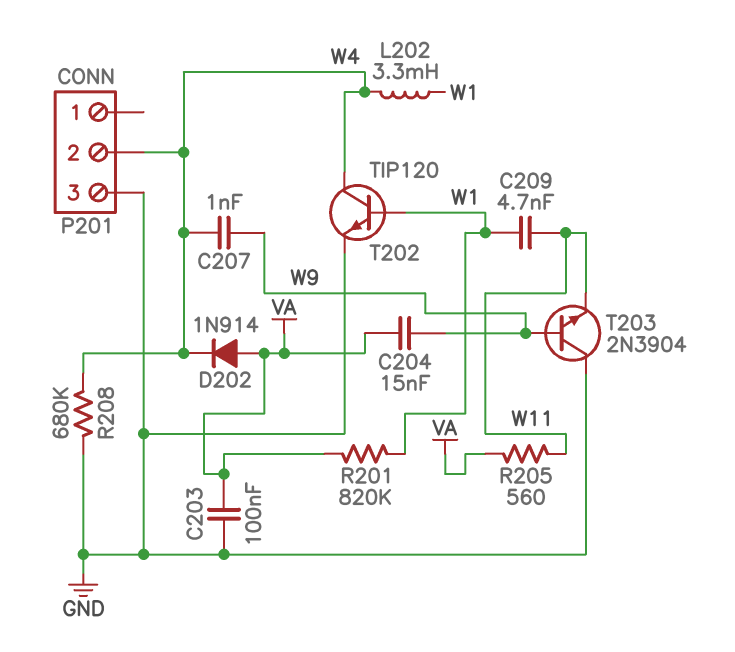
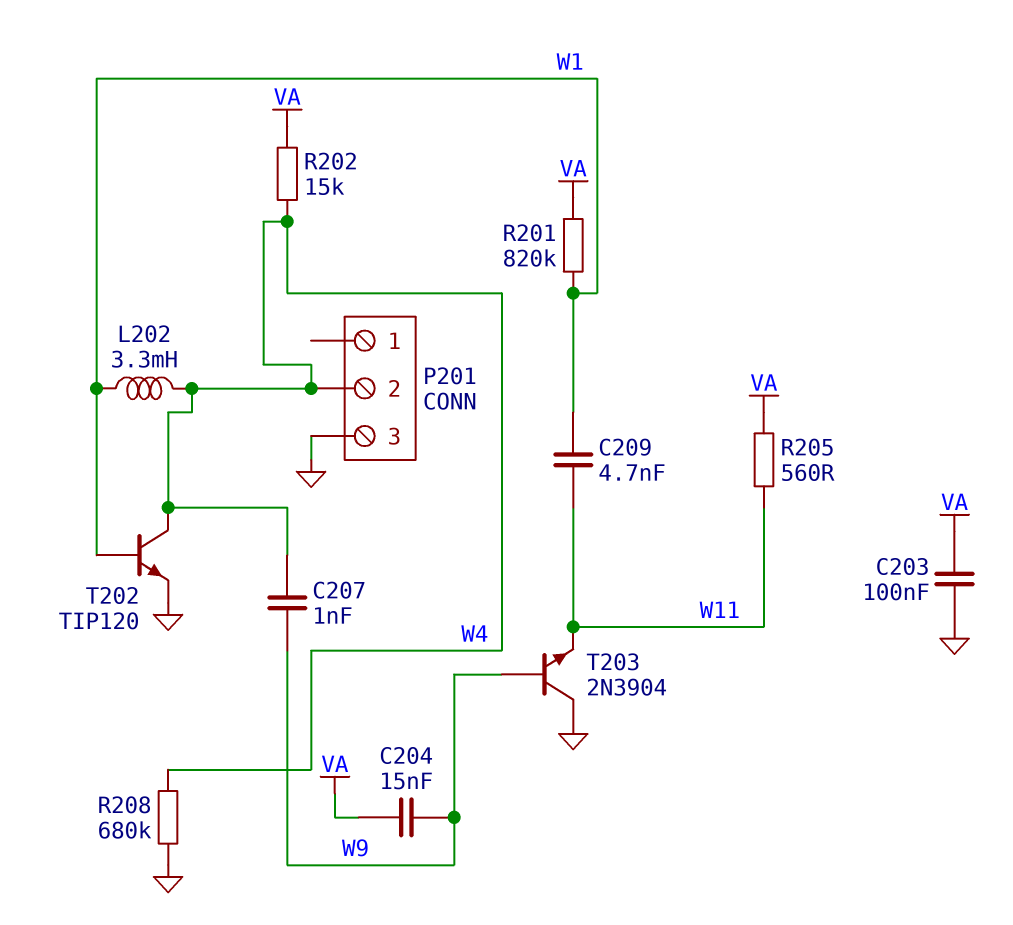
D202: diode 1N914 (A VA, K W4) -> none
R202: none -> 15k (VA, W4)

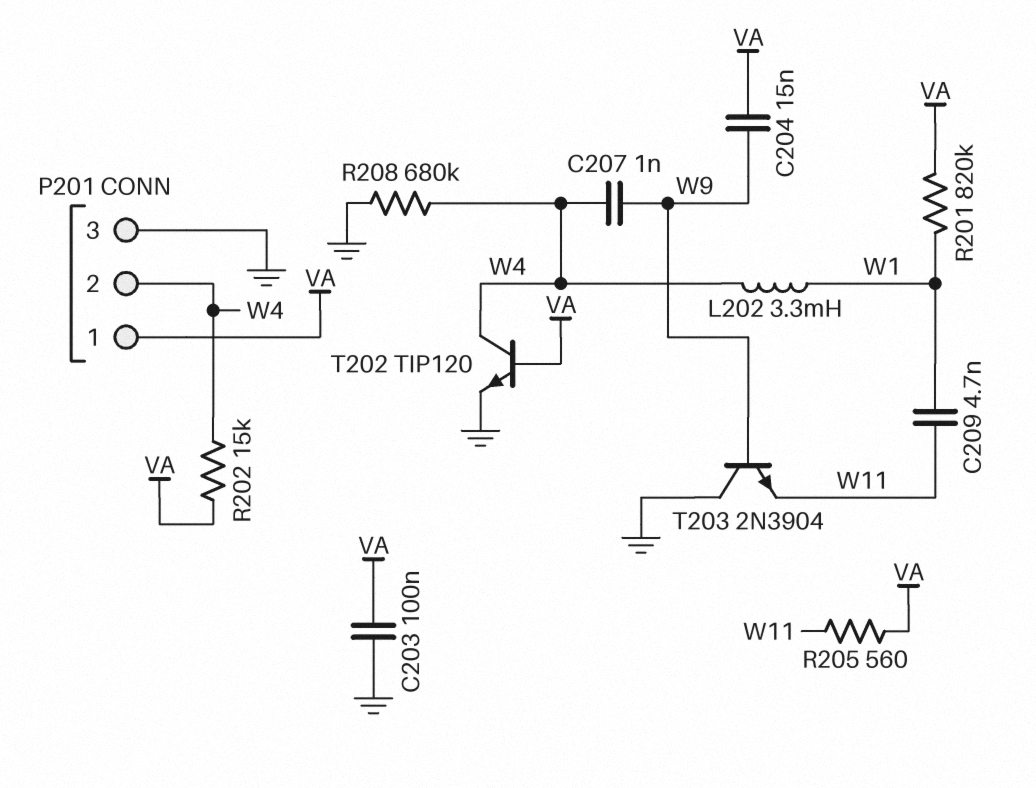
P201 pin 1: none -> VA
T202: NPN TIP120 (B W1, C W4, E GND) -> NPN TIP120 (B VA, C W4, E GND)

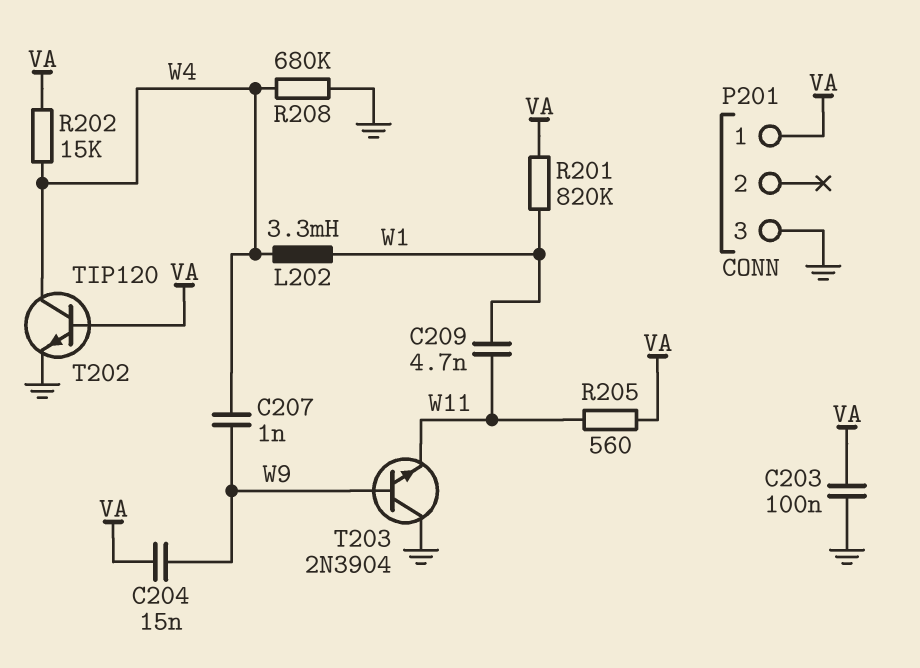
P201 pin 2: W4 -> none

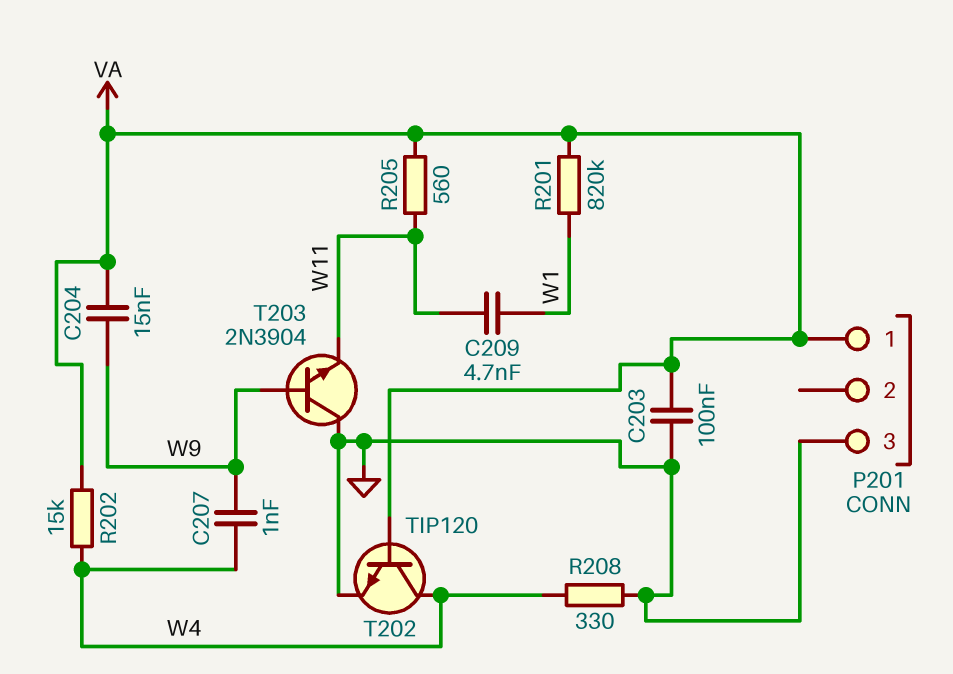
L202: 3.3mH (W1, W4) -> none
R208: 680k (GND, W4) -> 330 (GND, W4)

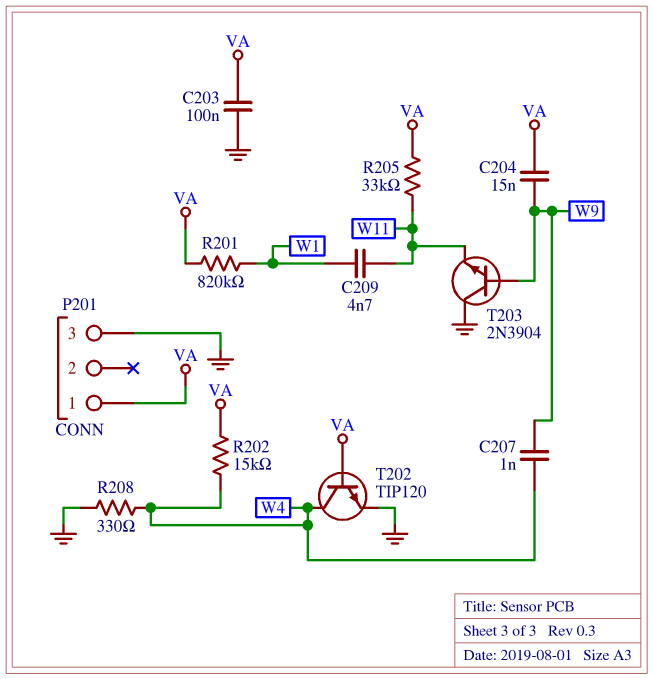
R205: 560 (VA, W11) -> 33k (VA, W11)

